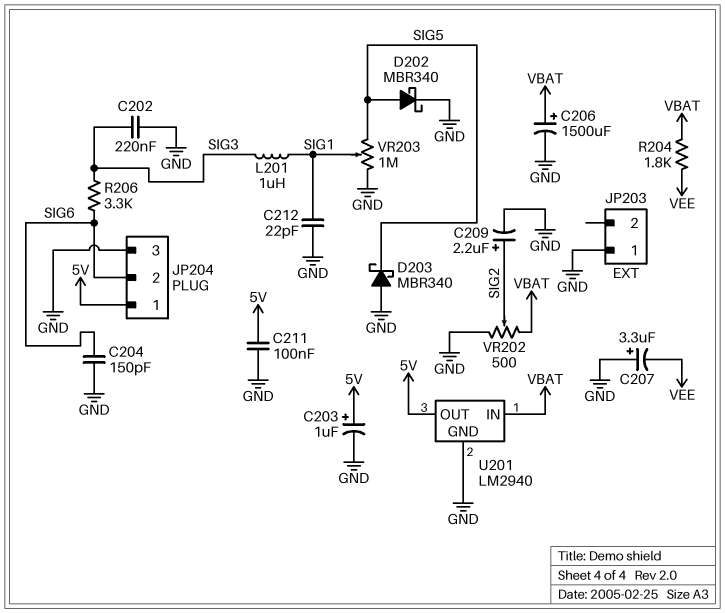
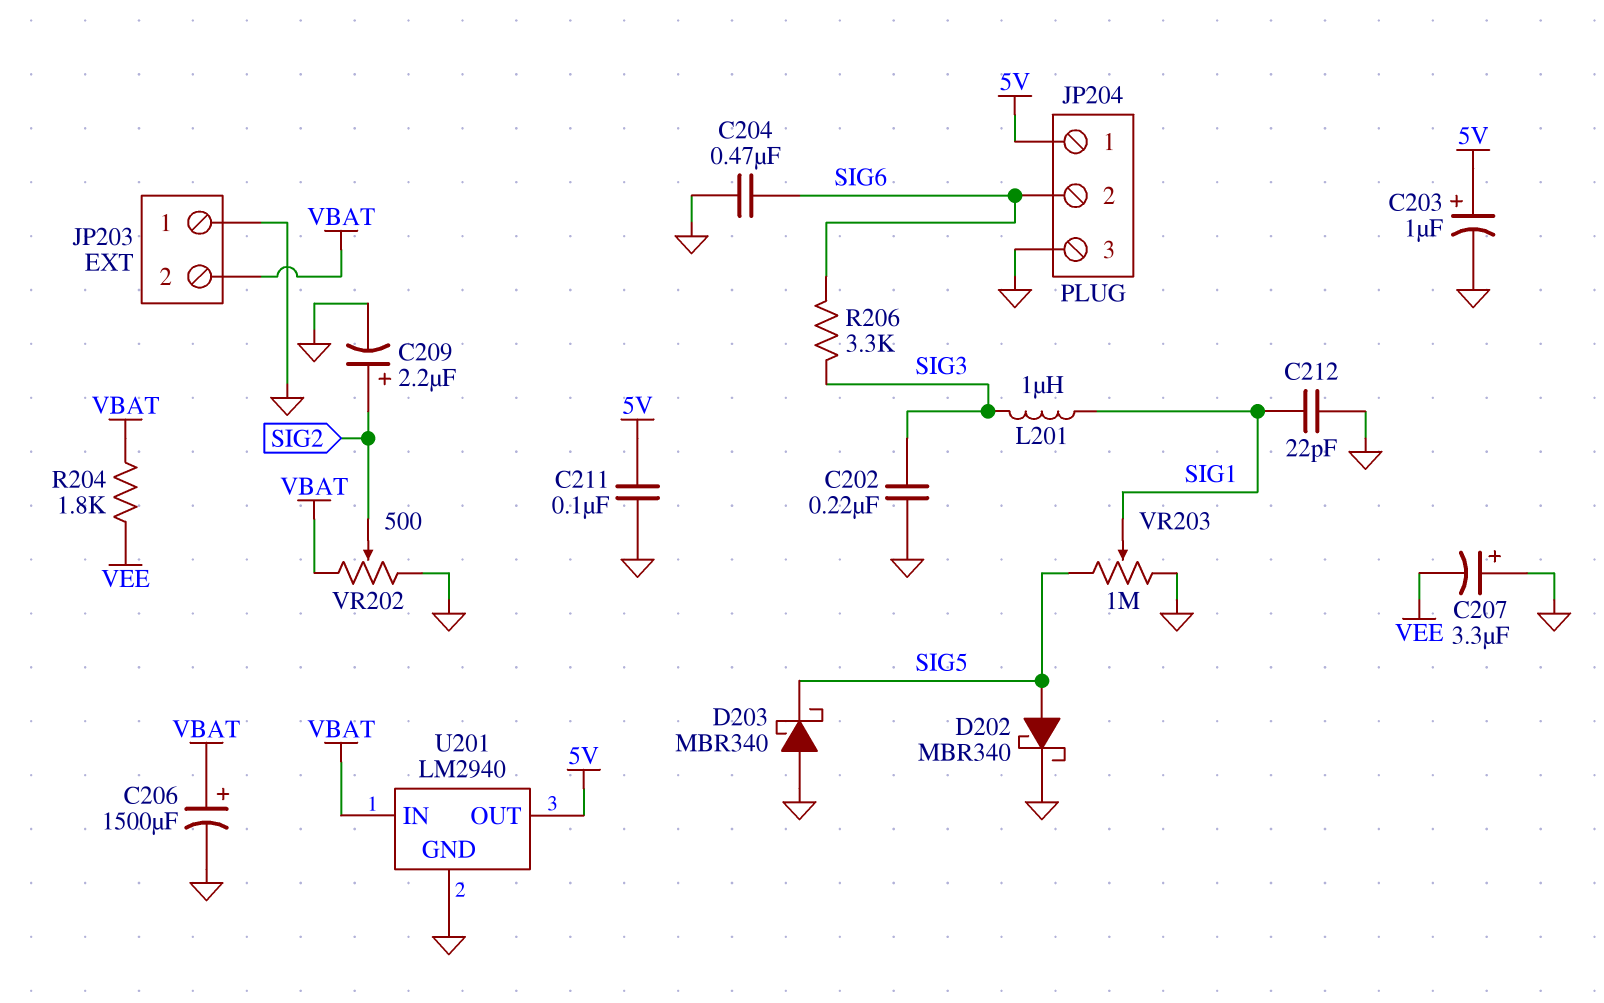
C204: 150pF (GND, SIG6) -> 470nF (GND, SIG6)
JP203 pin 2: none -> VBAT

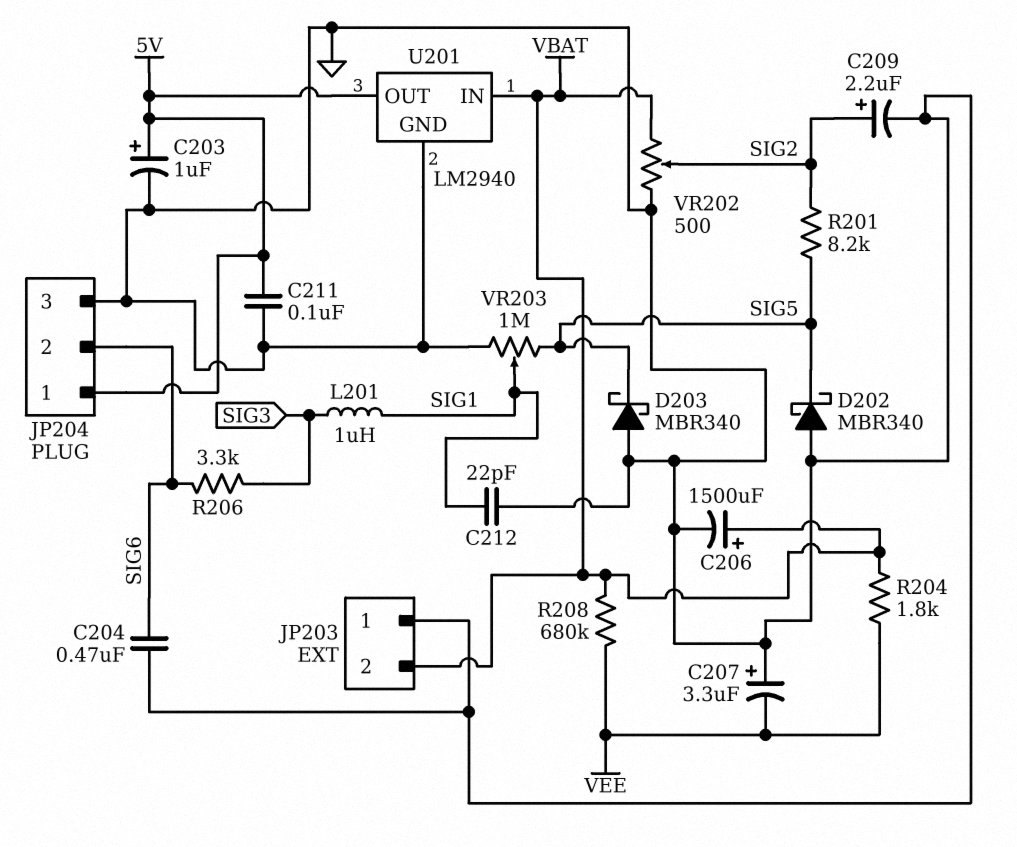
C202: 220nF (GND, SIG3) -> none
D202: schottky MBR340 (A SIG5, K GND) -> schottky MBR340 (A GND, K SIG5)
R201: none -> 8.2k (SIG2, SIG5)
R208: none -> 680k (VBAT, VEE)

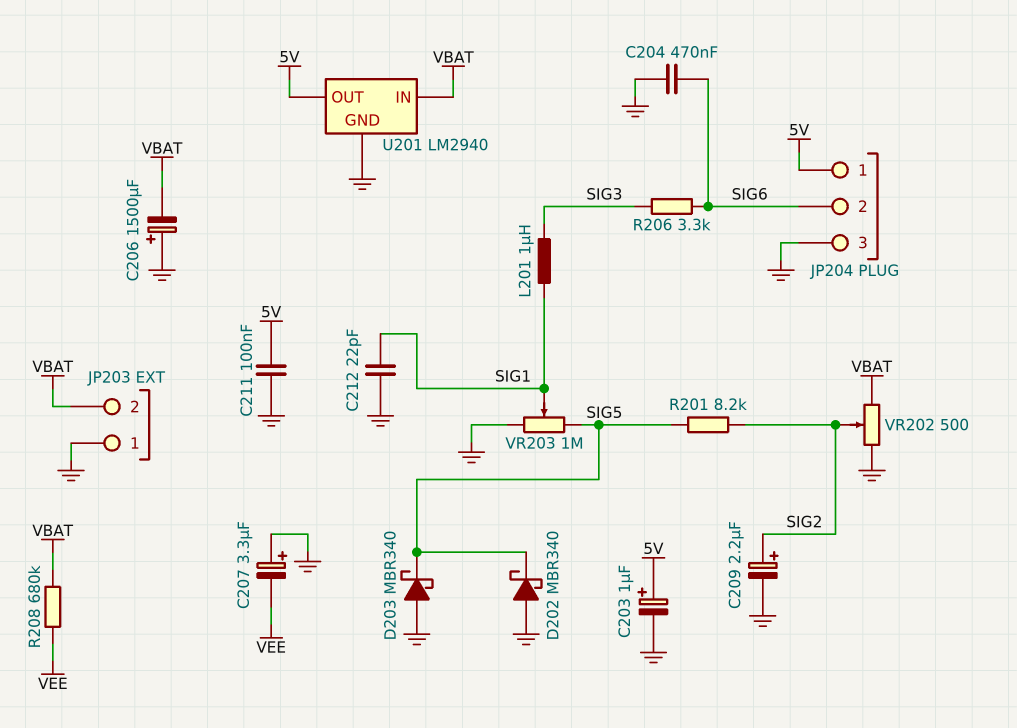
C206: 1500uF (plus VBAT, minus GND) -> 1500uF (plus GND, minus VBAT)
R204: 1.8k (VBAT, VEE) -> none

